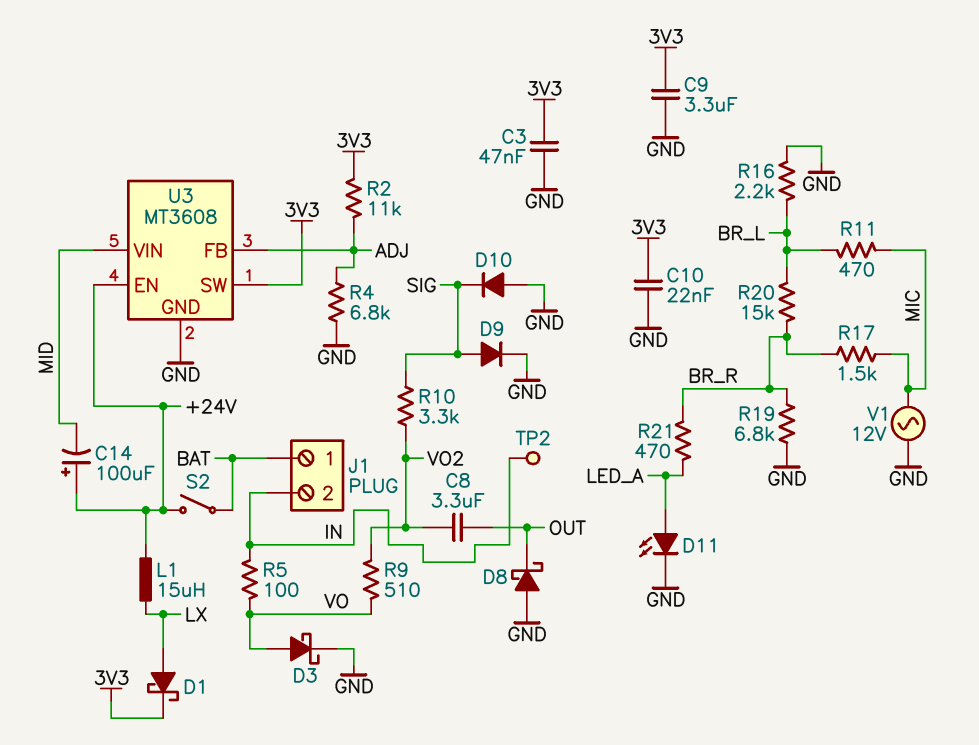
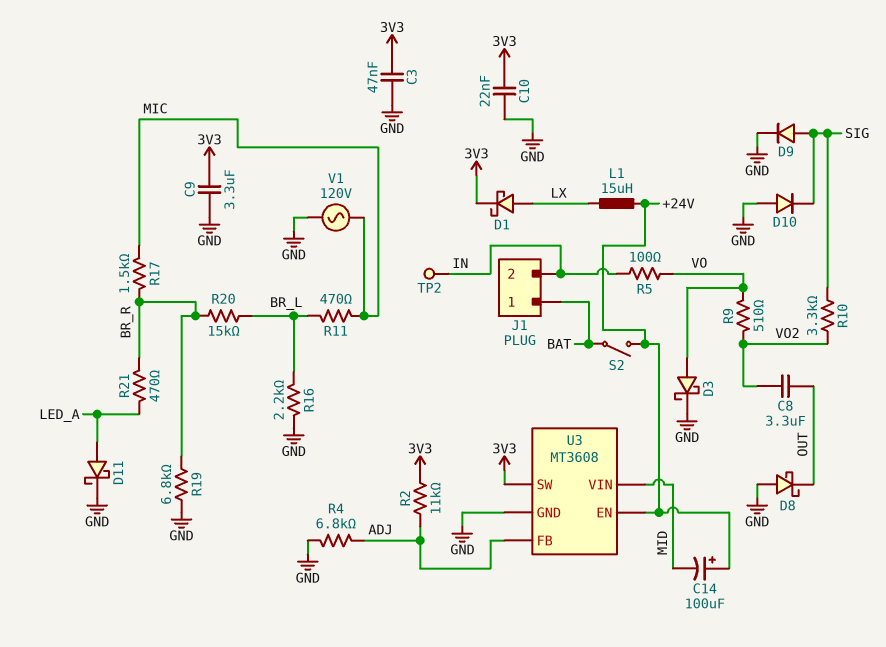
D11: LED (A LED_A, K GND) -> schottky (A LED_A, K GND)
V1: AC 12V (GND, MIC) -> AC 120V (GND, MIC)

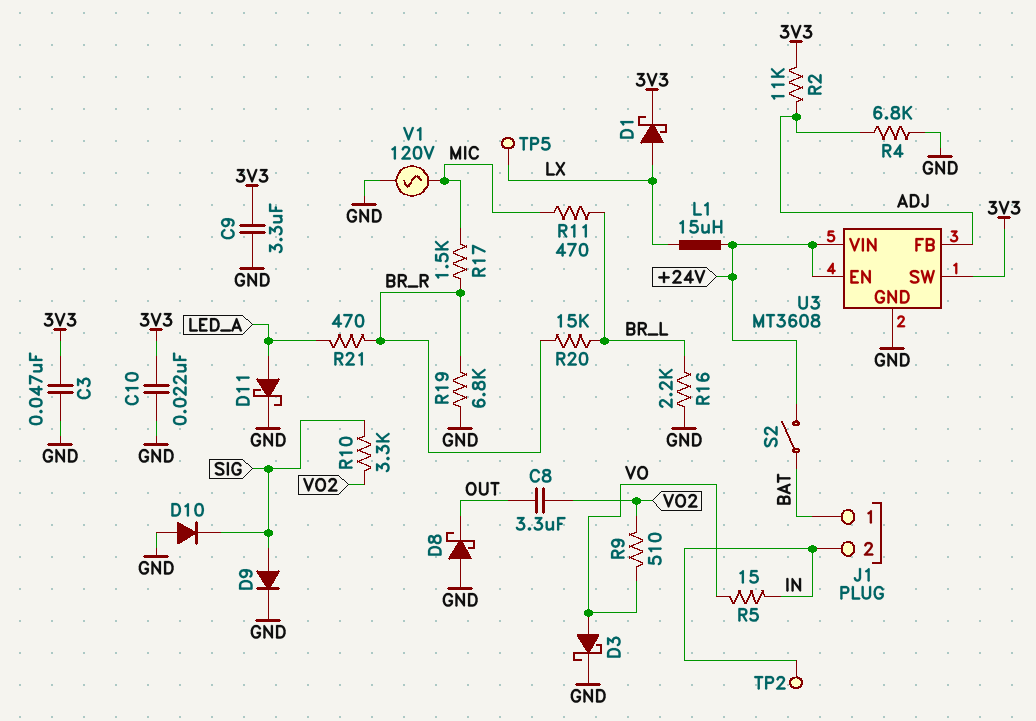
C14: 100uF (plus +24V, minus MID) -> none
R5: 100 (IN, VO) -> 15 (IN, VO)
TP5: none -> test point (LX)
U3 pin VIN: MID -> +24V

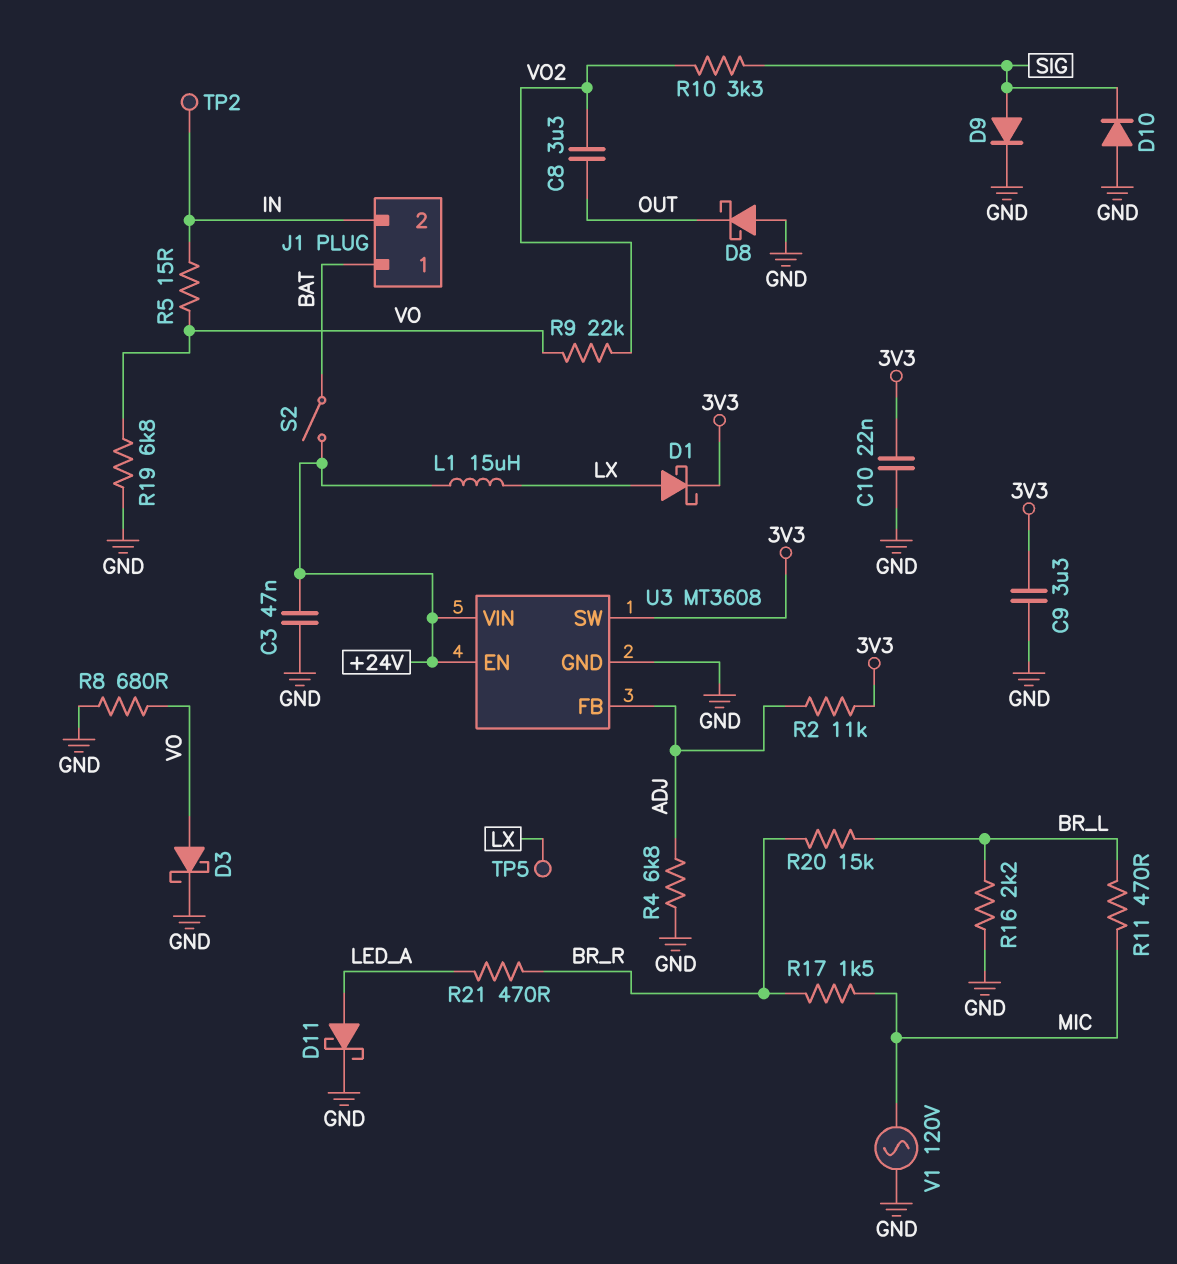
C3: 47nF (3V3, GND) -> 47nF (+24V, GND)
R8: none -> 680 (GND, VO)
R9: 510 (VO, VO2) -> 22k (VO, VO2)
R19: 6.8k (BR_R, GND) -> 6.8k (GND, VO)

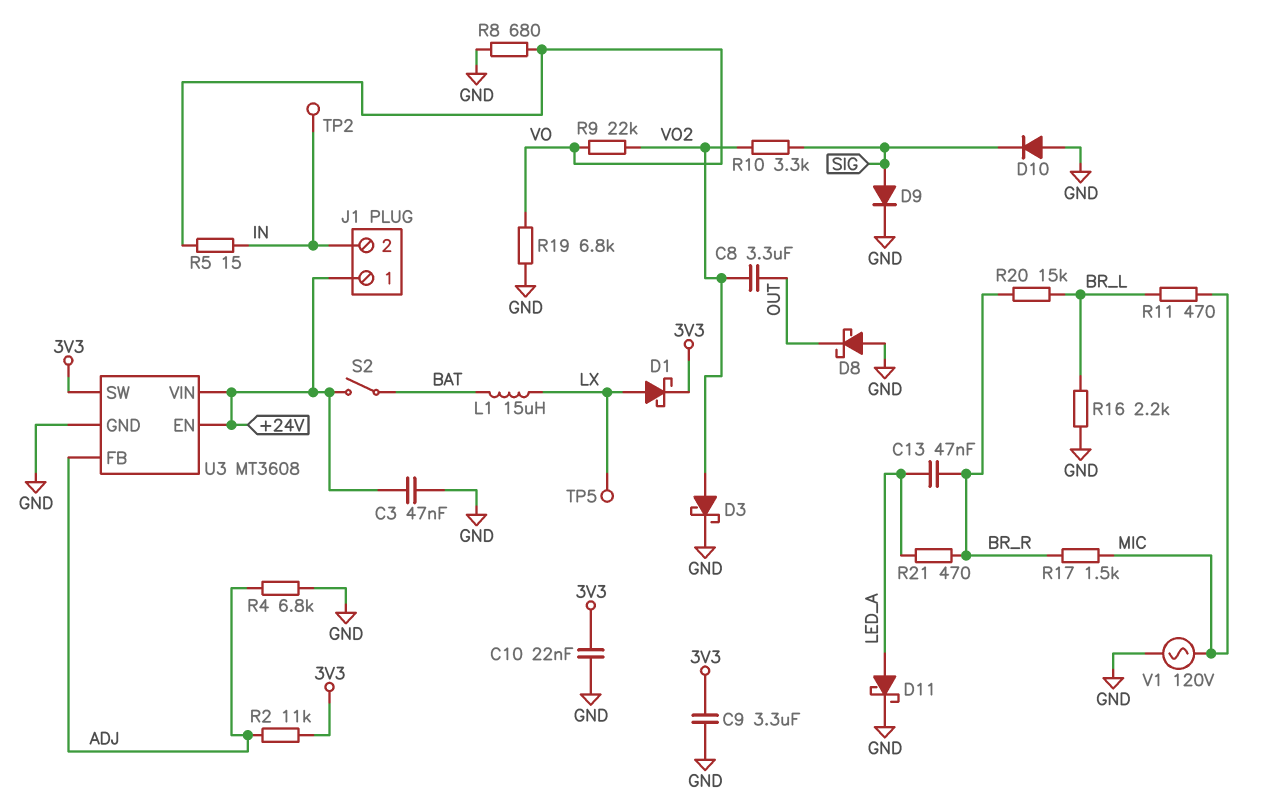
C13: none -> 47nF (BR_R, LED_A)
D3: schottky (A VO, K GND) -> schottky (A VO2, K GND)
J1 pin 1: BAT -> +24V
L1: 15uH (+24V, LX) -> 15uH (BAT, LX)

